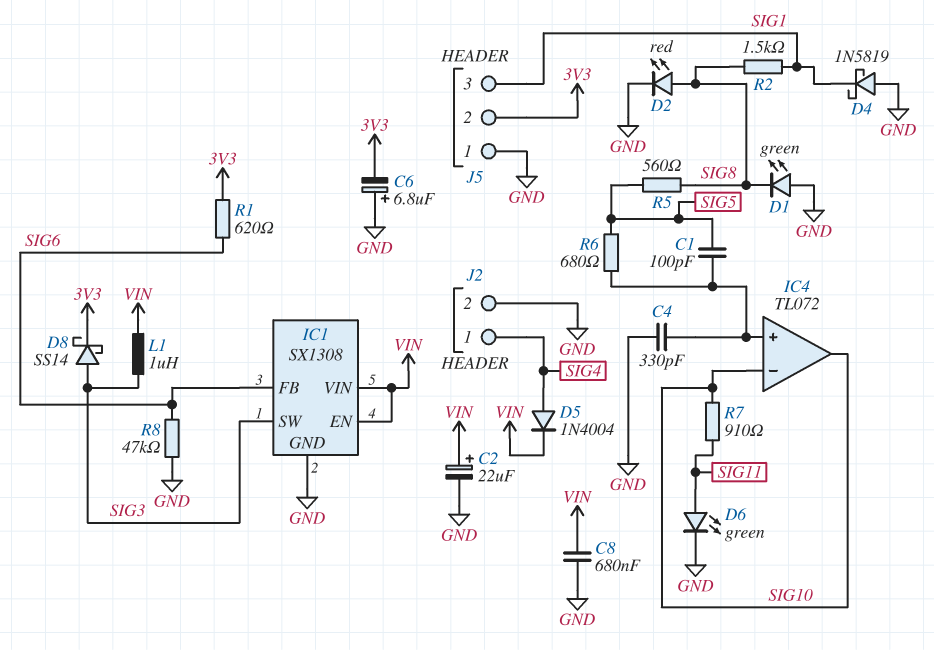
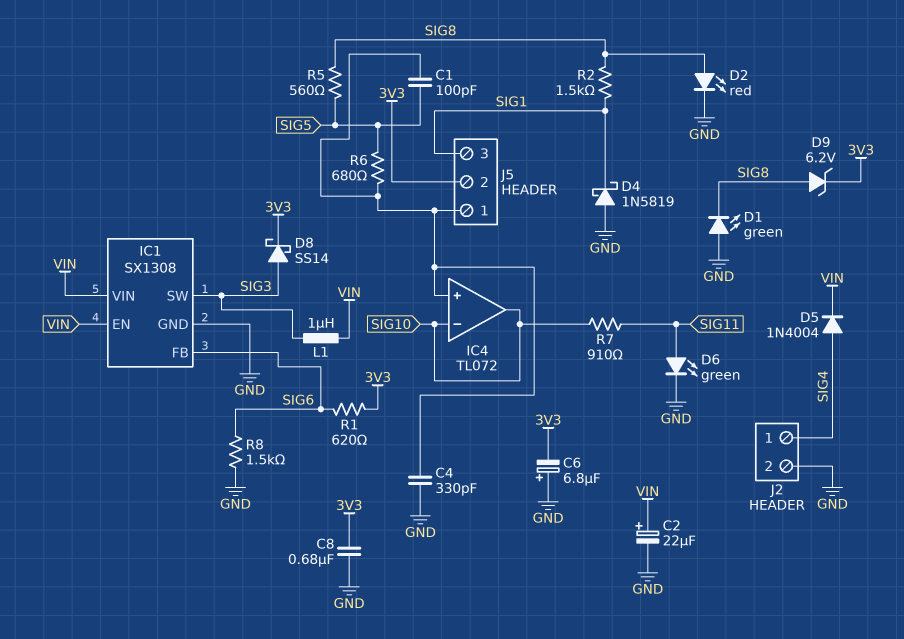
C8: 680nF (GND, VIN) -> 680nF (3V3, GND)
D9: none -> zener 6.2V (A SIG8, K 3V3)
J5 pin 1: GND -> IC4/in+
R8: 47k (GND, SIG6) -> 1.5k (GND, SIG6)

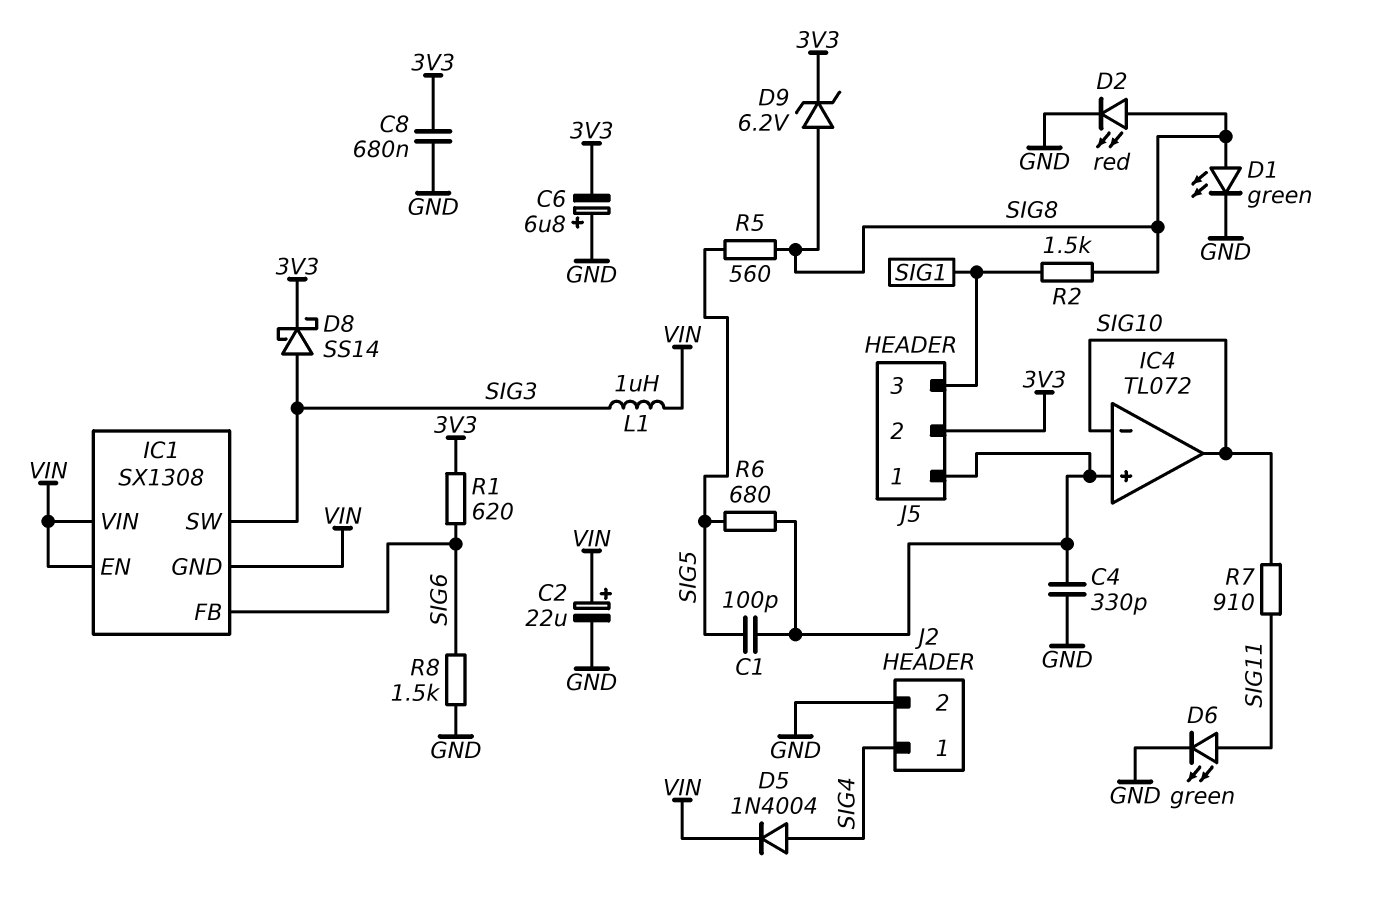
D1: LED green (A GND, K SIG8) -> LED green (A SIG8, K GND)
D4: schottky 1N5819 (A GND, K SIG1) -> none
IC1 pin GND: GND -> VIN

